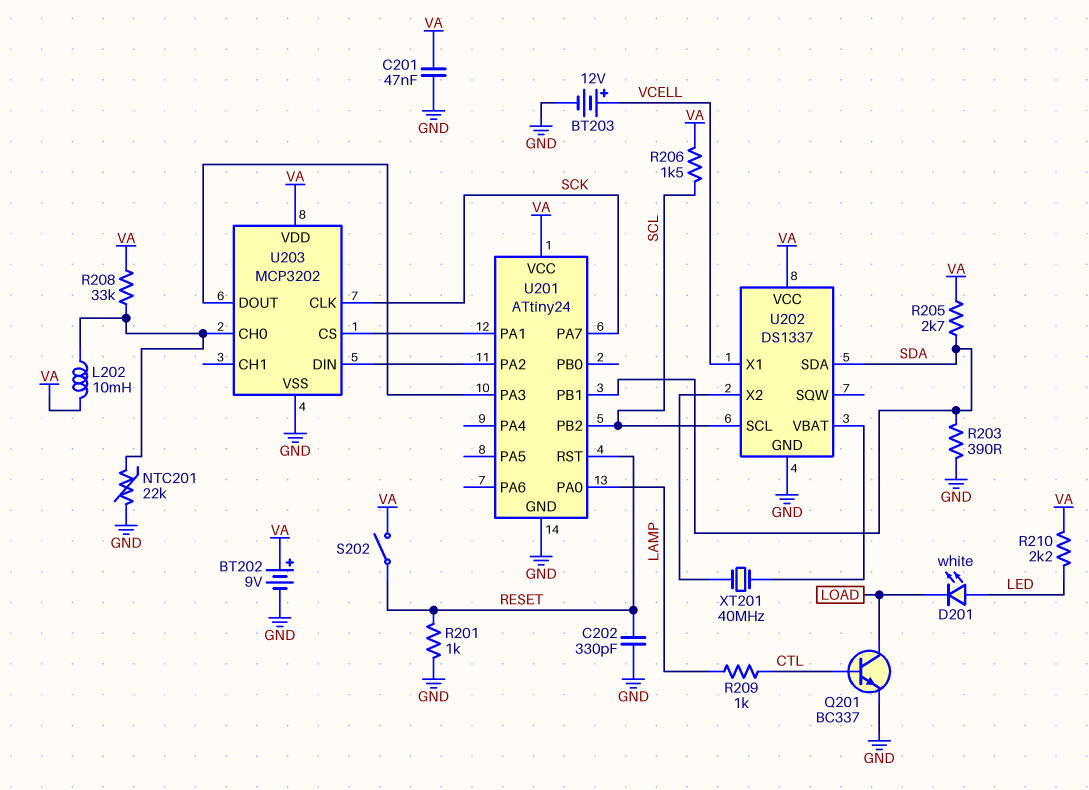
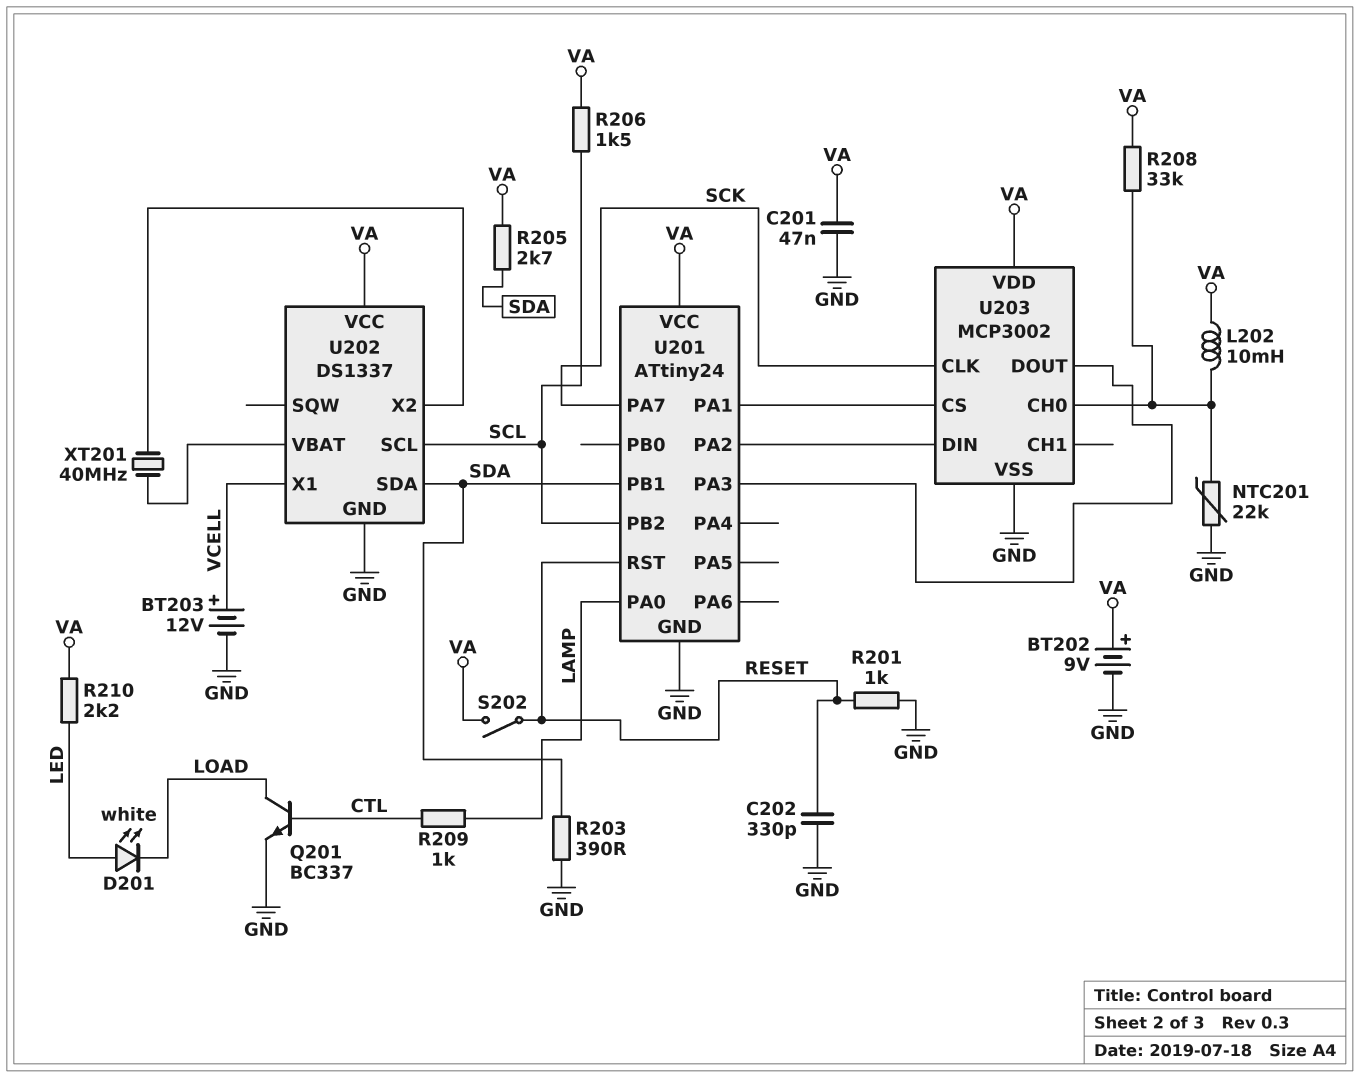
U203: MCP3202 -> MCP3002

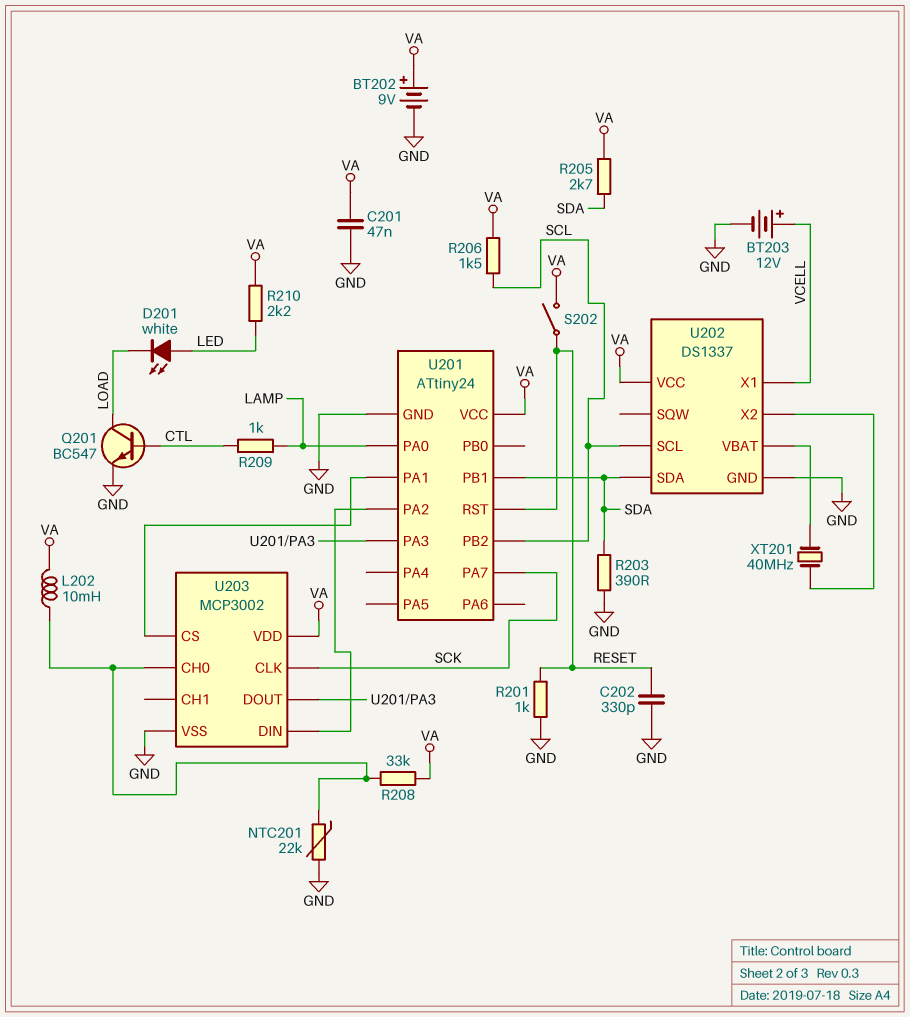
Q201: NPN BC337 (B CTL, C LOAD, E GND) -> NPN BC547 (B CTL, C LOAD, E GND)

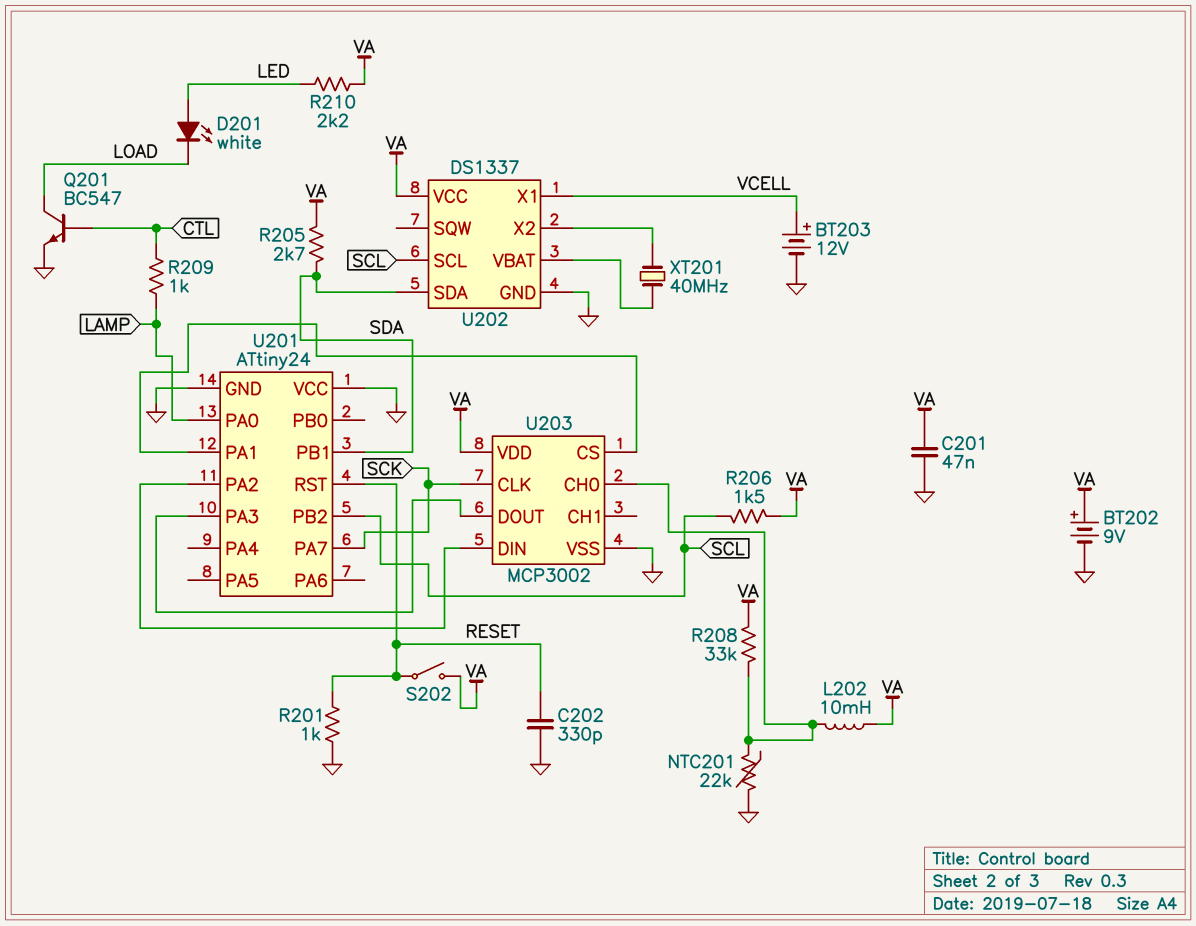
R203: 390 (GND, SDA) -> none
U201 pin VCC: VA -> GND

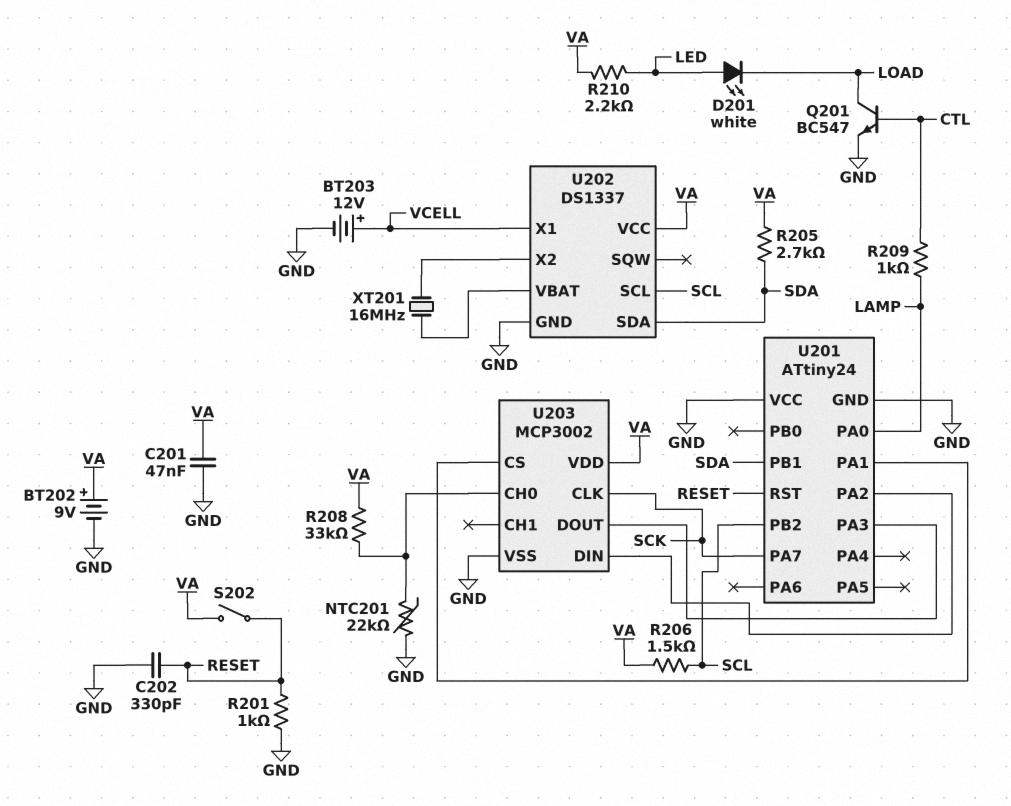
L202: 10mH (U203/CH0, VA) -> none
XT201: 40MHz (U202/VBAT, U202/X2) -> 16MHz (U202/VBAT, U202/X2)

